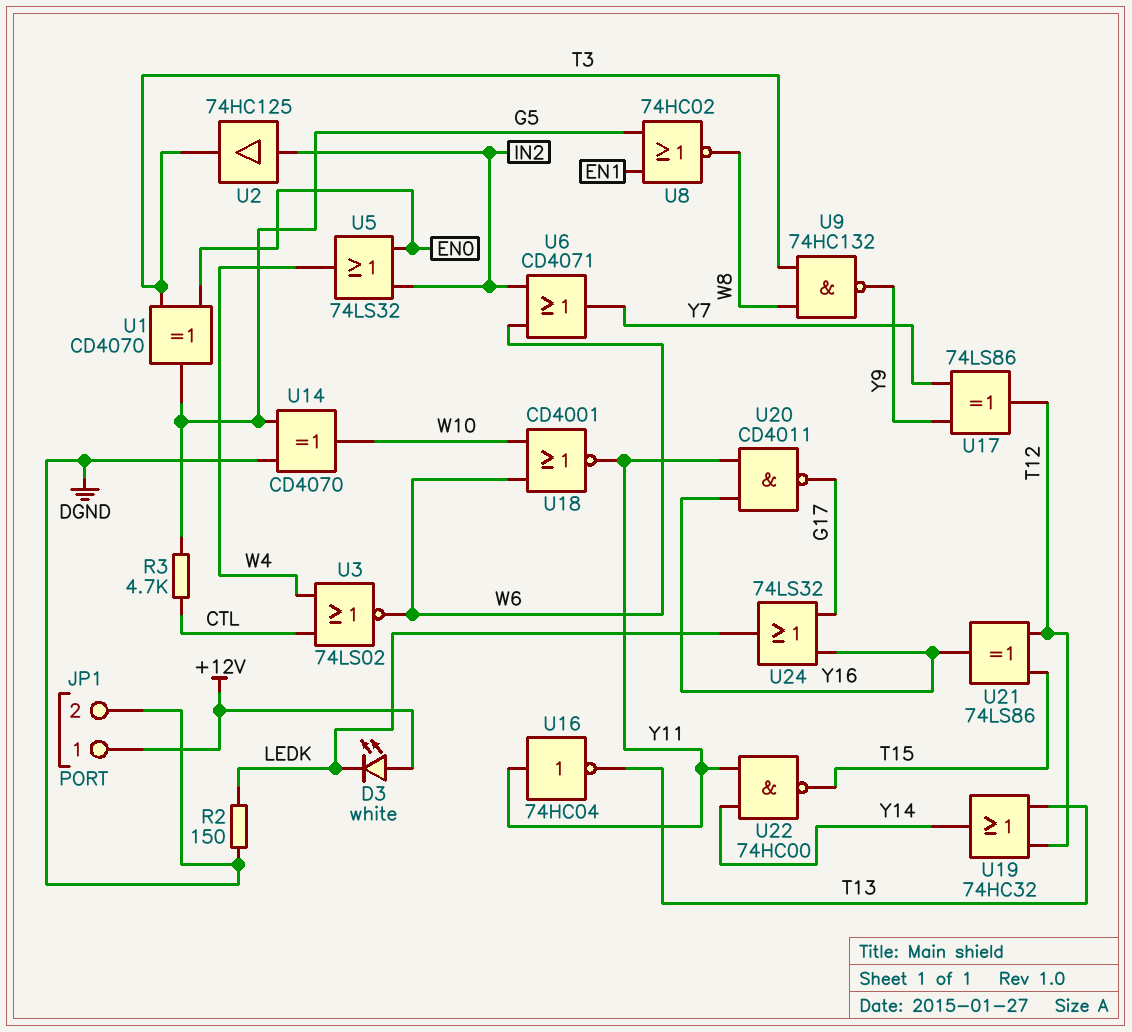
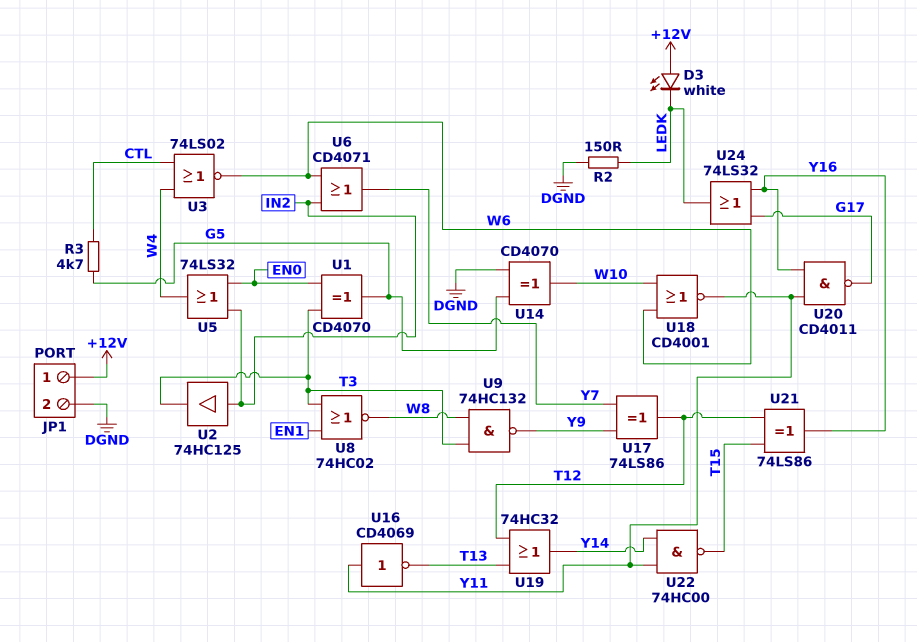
U8: NOR 74HC02 (in EN1, in G5, out W8) -> NOR 74HC02 (in EN1, in T3, out W8)
U16: NOT 74HC04 (in Y11, out T13) -> NOT CD4069 (in Y11, out T13)

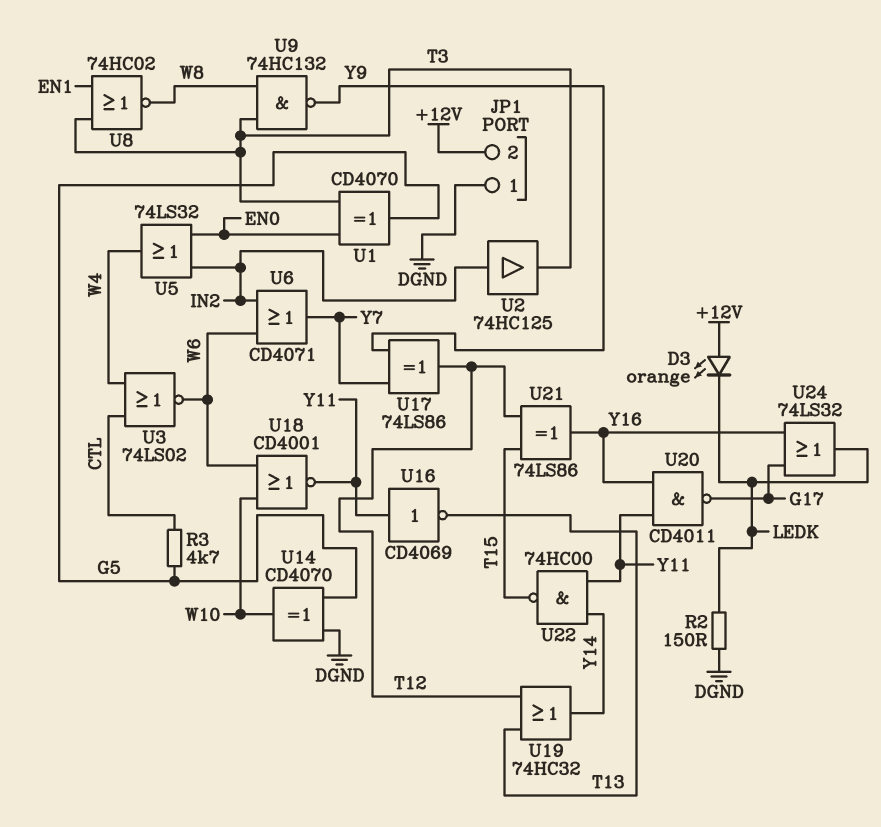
D3: LED white (A +12V, K LEDK) -> LED orange (A +12V, K LEDK)
JP1 pin 1: +12V -> DGND
JP1 pin 2: DGND -> +12V

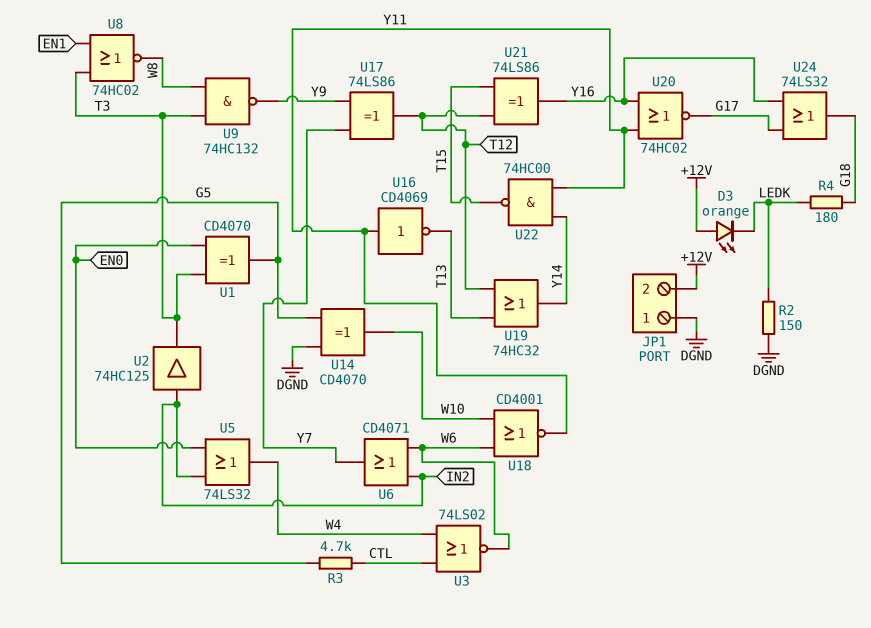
R4: none -> 180 (G18, LEDK)
U20: NAND CD4011 (in Y11, in Y16, out G17) -> NOR 74HC02 (in Y11, in Y16, out G17)
U24: OR 74LS32 (in G17, in Y16, out LEDK) -> OR 74LS32 (in G17, in Y16, out G18)

